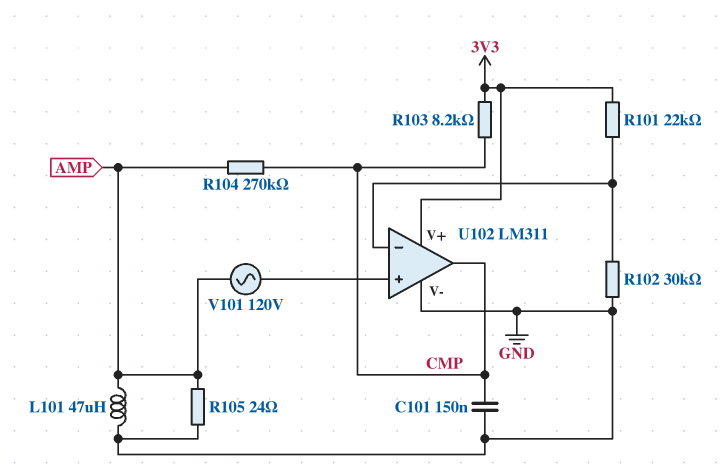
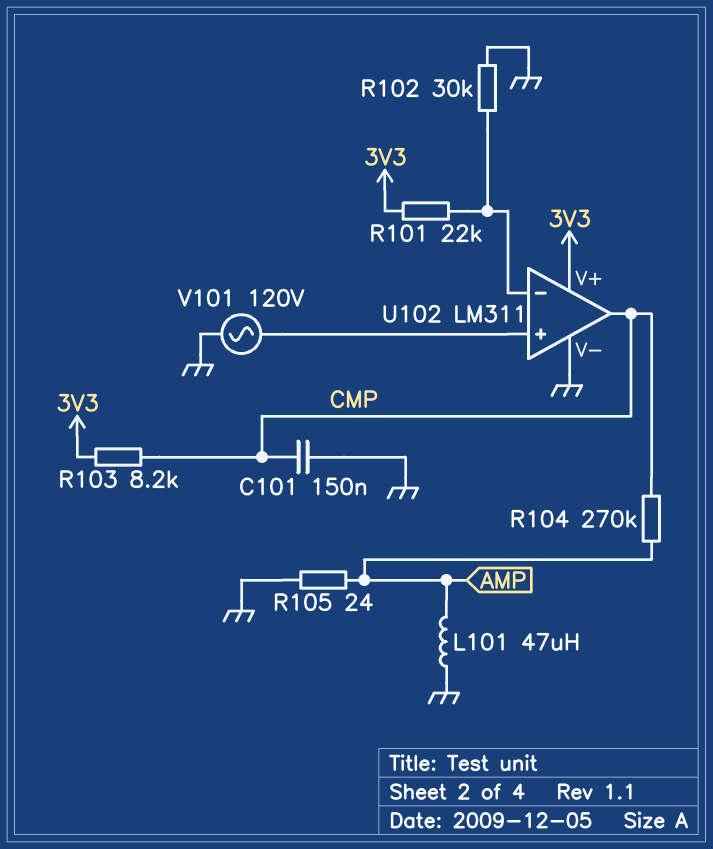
V101: AC 120V (AMP, U102/in+) -> AC 120V (GND, U102/in+)

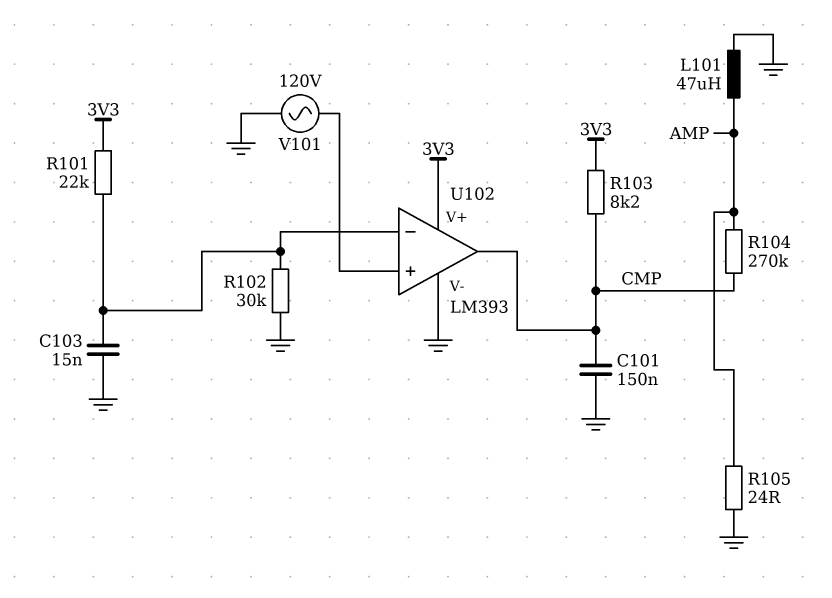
C103: none -> 15nF (GND, U102/in-)
U102: LM311 -> LM393

